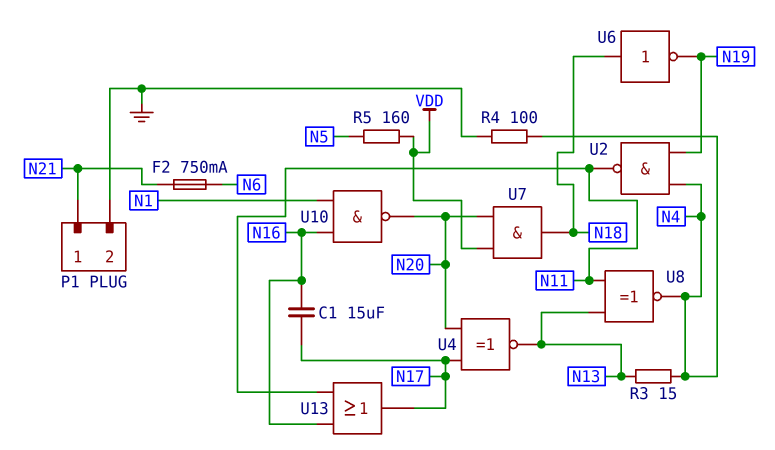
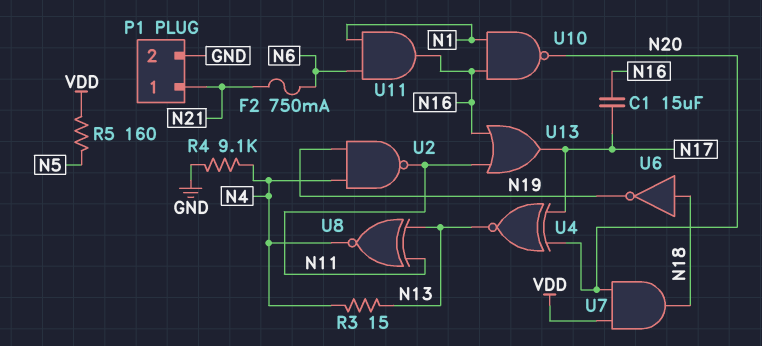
R4: 100 (GND, N4) -> 9.1k (GND, N4)
U11: none -> AND (in N1, in N6, out N16)

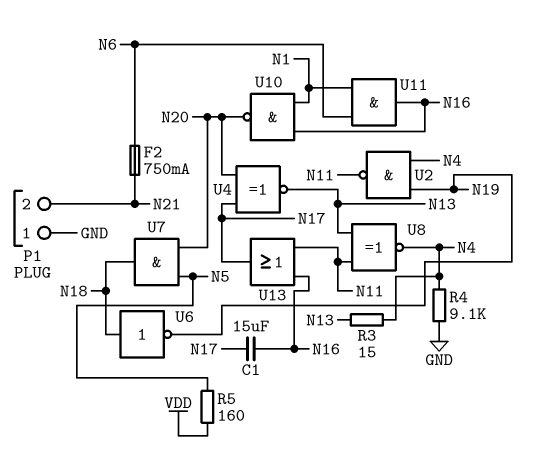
P1 pin 1: N21 -> GND
P1 pin 2: GND -> N21
U7: AND (in N20, in VDD, out N18) -> AND (in N5, in N20, out N18)

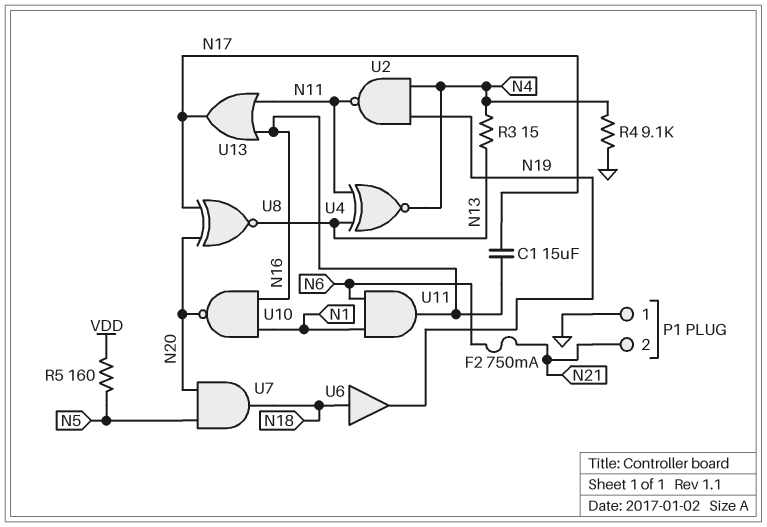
U4: XNOR (in N17, in N20, out N13) -> XNOR (in N11, in N13, out N4)
U6: NOT (in N18, out N19) -> buffer (in N18, out N19)
U8: XNOR (in N11, in N13, out N4) -> XNOR (in N17, in N20, out N13)

